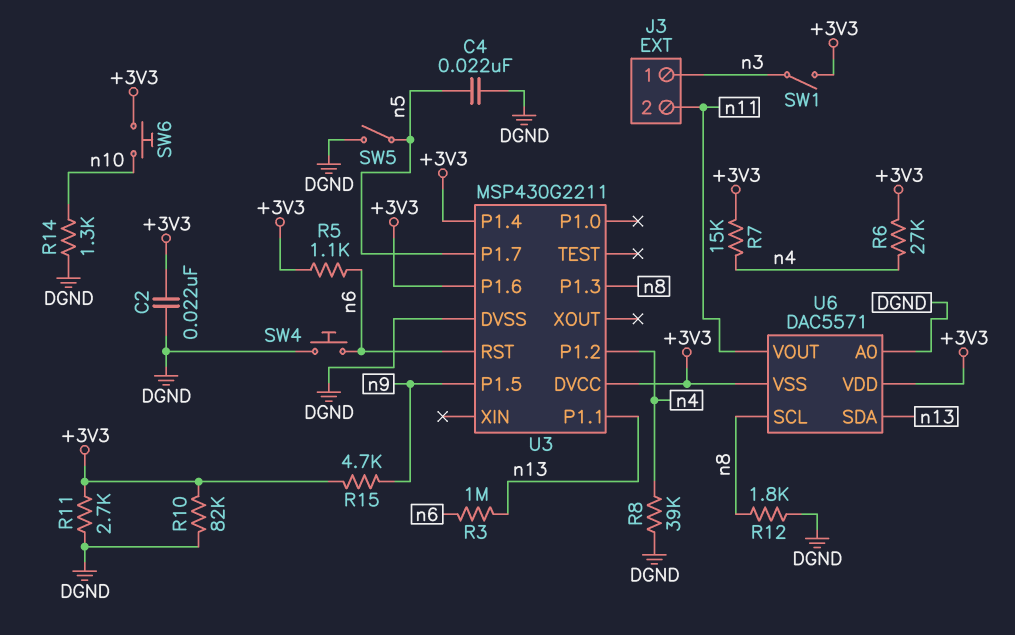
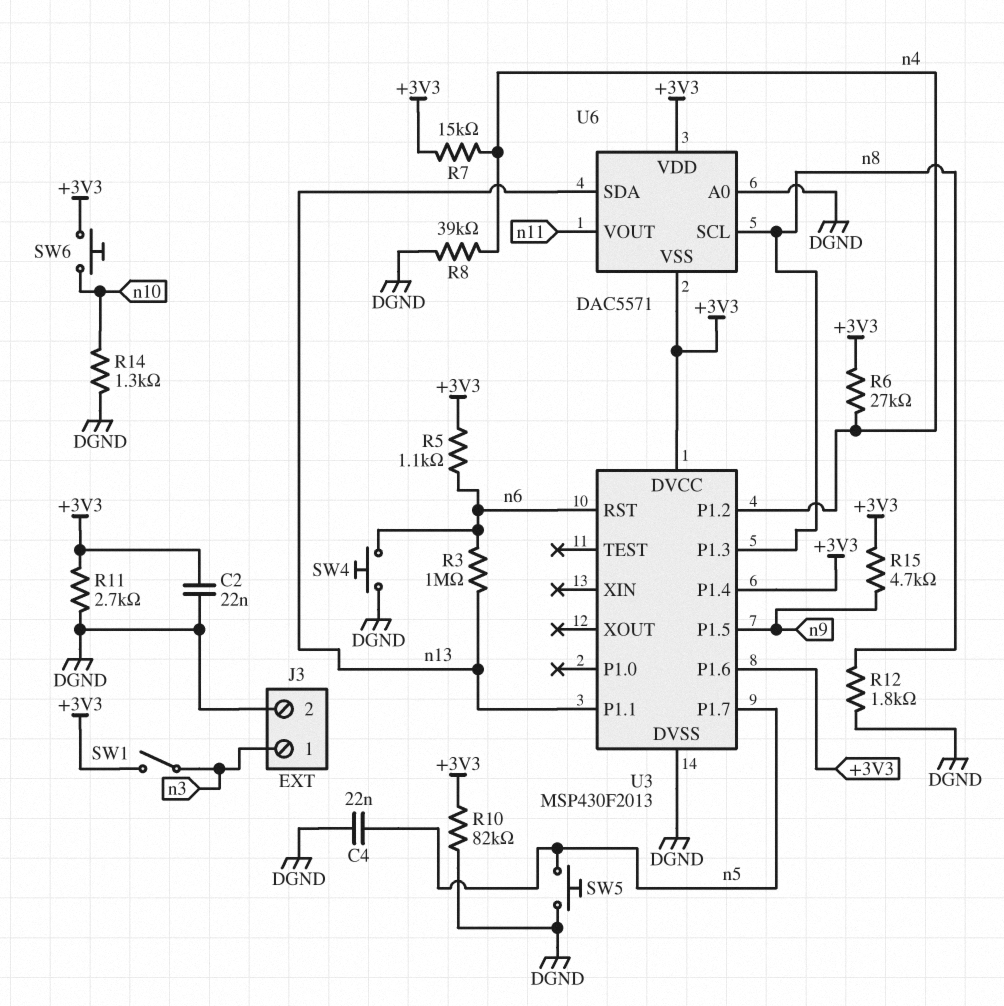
J3 pin 2: n11 -> DGND
SW5: switch (DGND, n5) -> button (DGND, n5)
U3: MSP430G2211 -> MSP430F2013

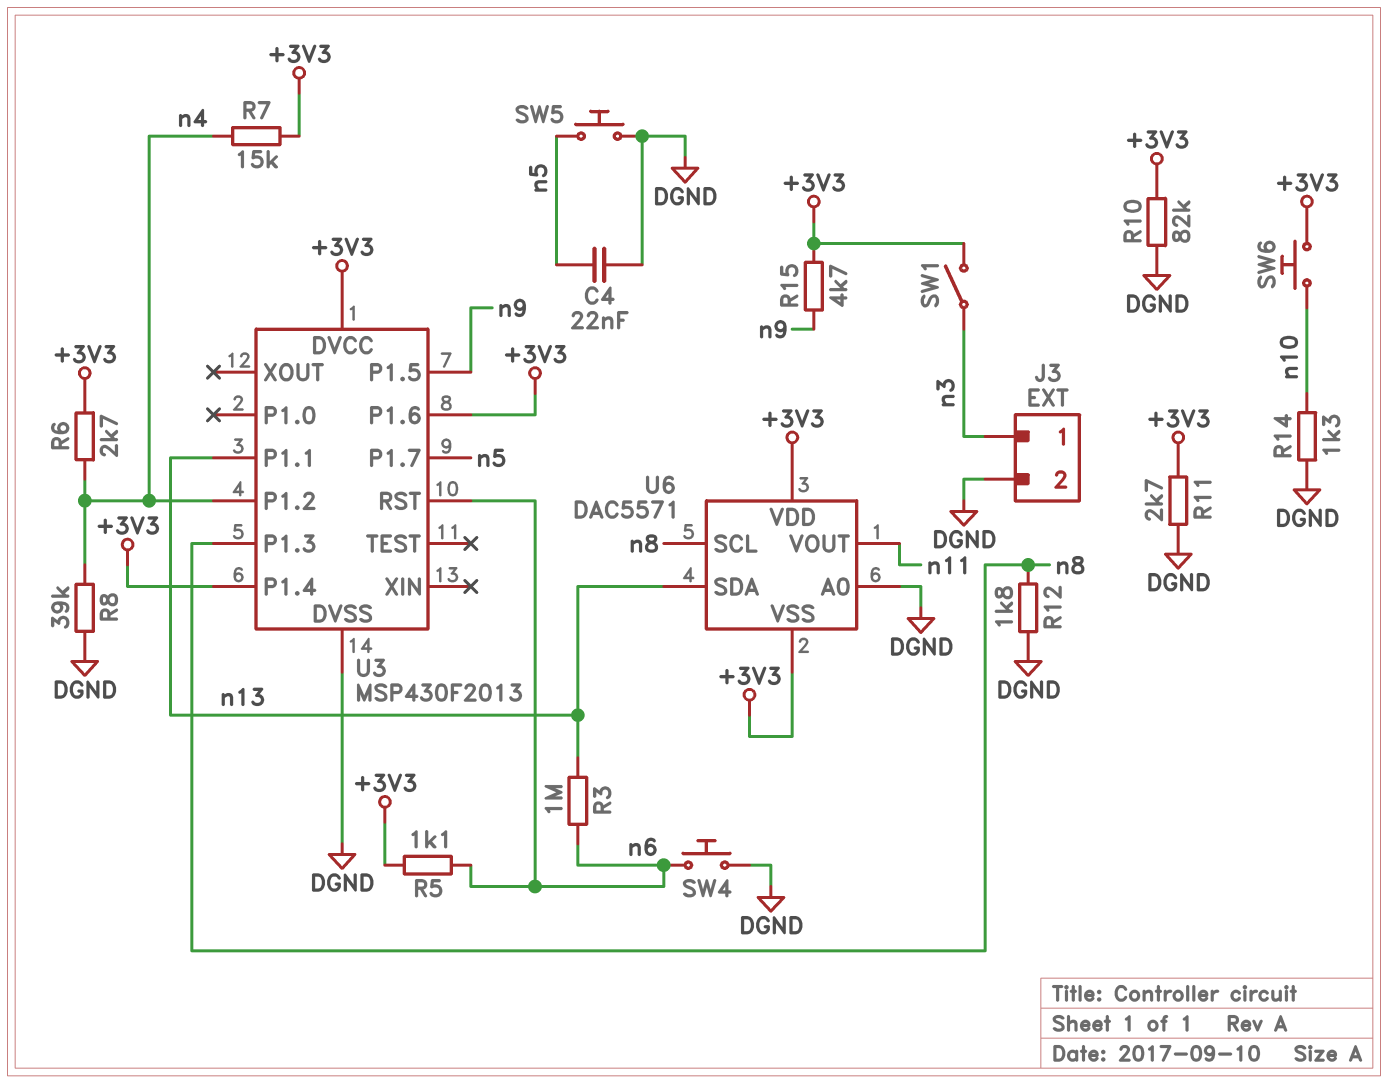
C2: 22nF (+3V3, DGND) -> none
R6: 27k (+3V3, n4) -> 2.7k (+3V3, n4)

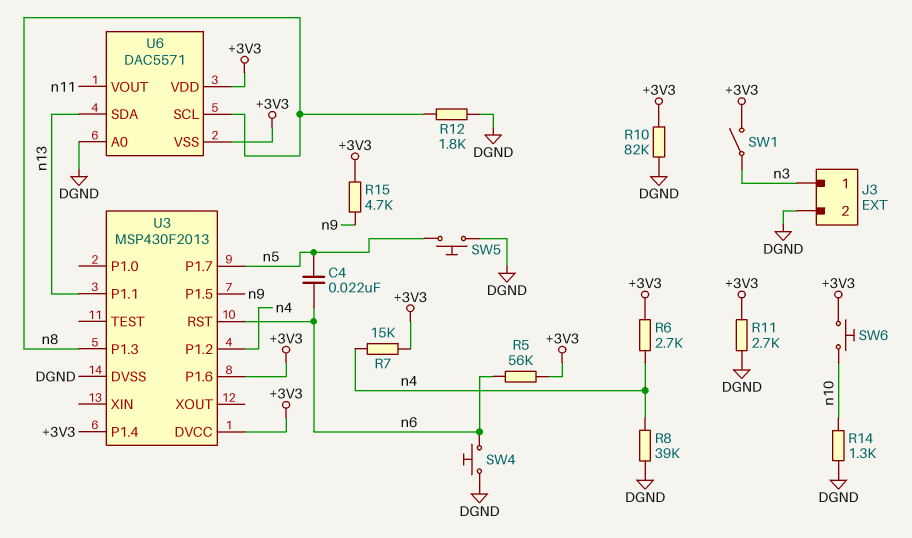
C4: 22nF (DGND, n5) -> 22nF (n5, n6)
R3: 1M (n6, n13) -> none
R5: 1.1k (+3V3, n6) -> 56k (+3V3, n6)

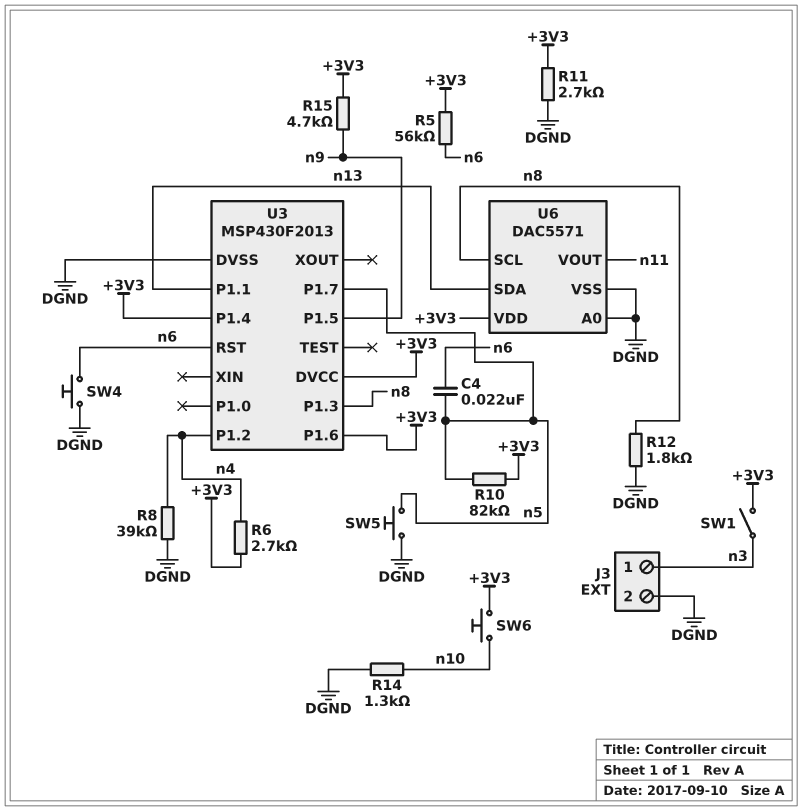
R7: 15k (+3V3, n4) -> none
R10: 82k (+3V3, DGND) -> 82k (+3V3, n5)
U6 pin VSS: +3V3 -> DGND

